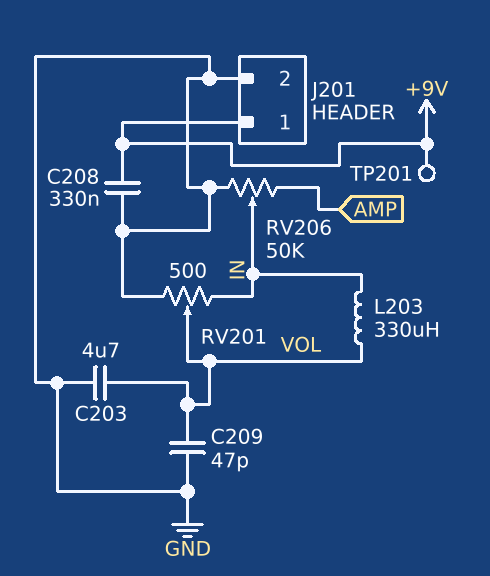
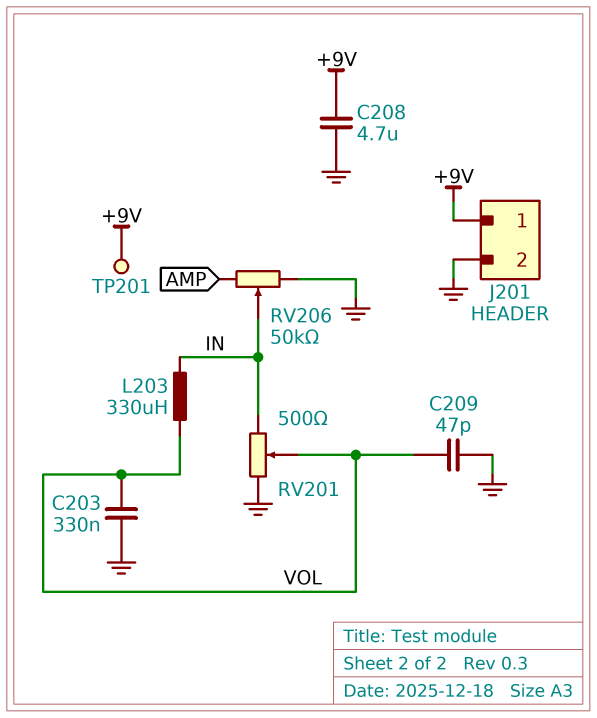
C203: 4.7uF (GND, VOL) -> 330nF (GND, VOL)
C208: 330nF (+9V, GND) -> 4.7uF (+9V, GND)

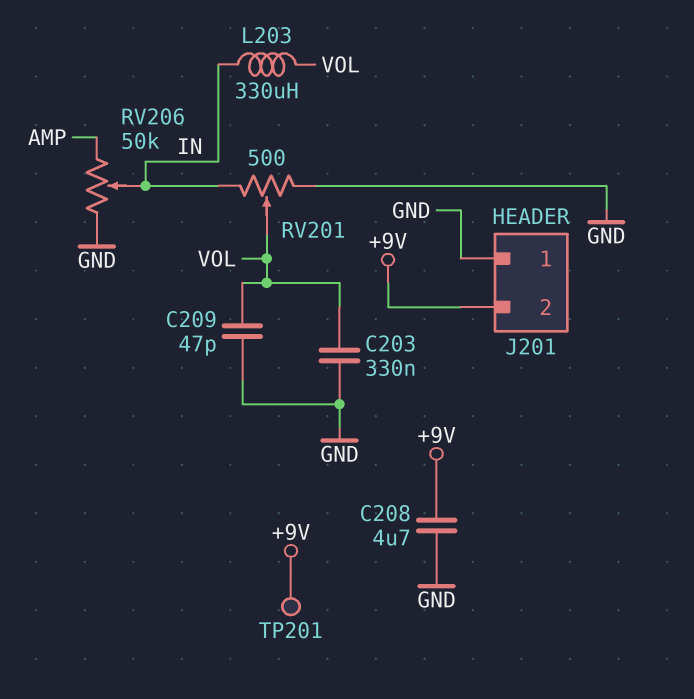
J201 pin 1: +9V -> GND
J201 pin 2: GND -> +9V

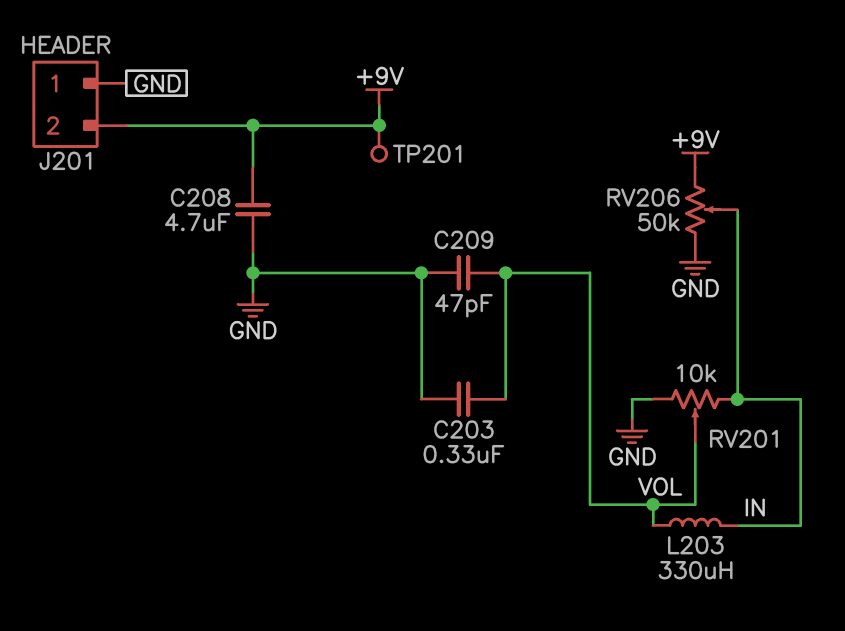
RV201: 500 (GND, IN, wiper VOL) -> 10k (GND, IN, wiper VOL)
RV206: 50k (AMP, GND, wiper IN) -> 50k (+9V, GND, wiper IN)

